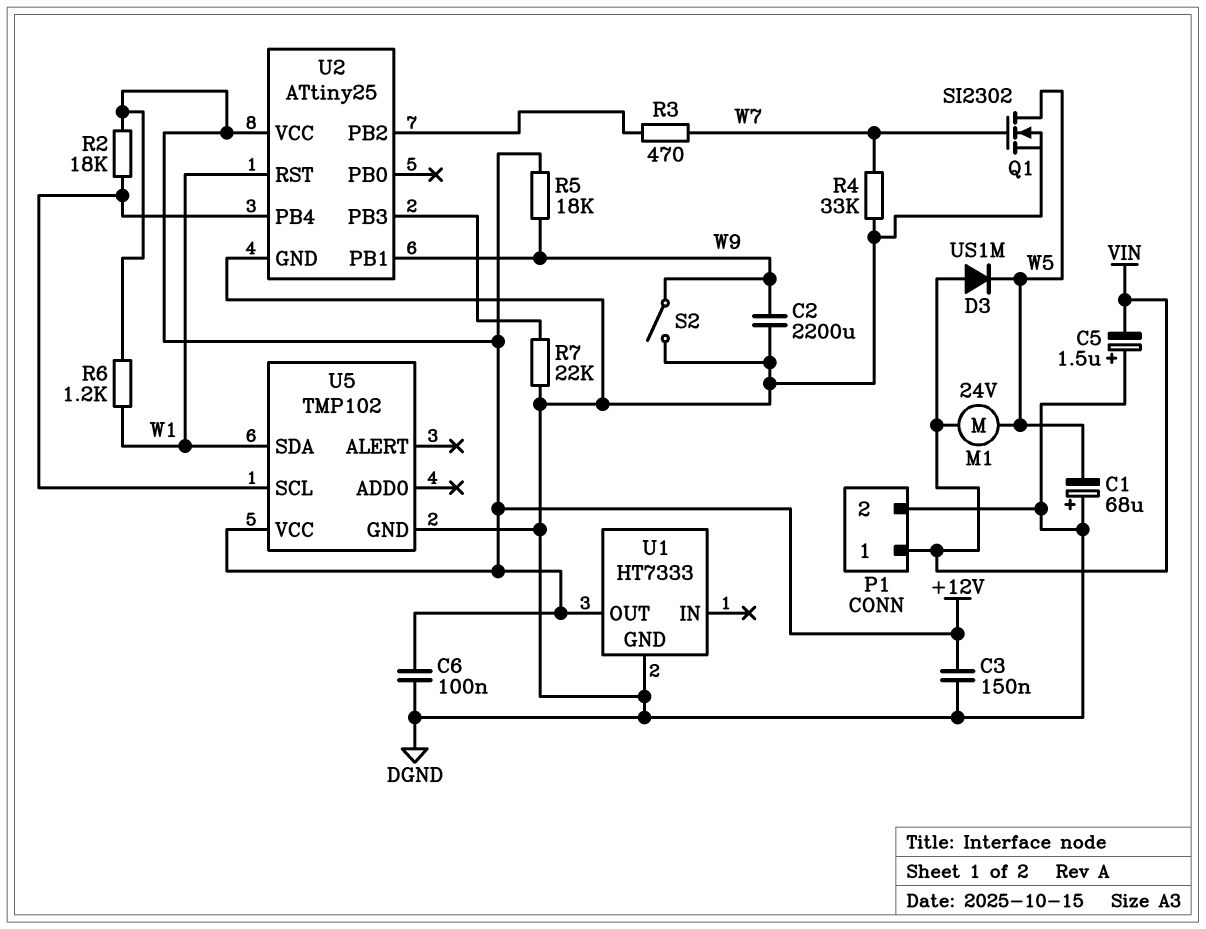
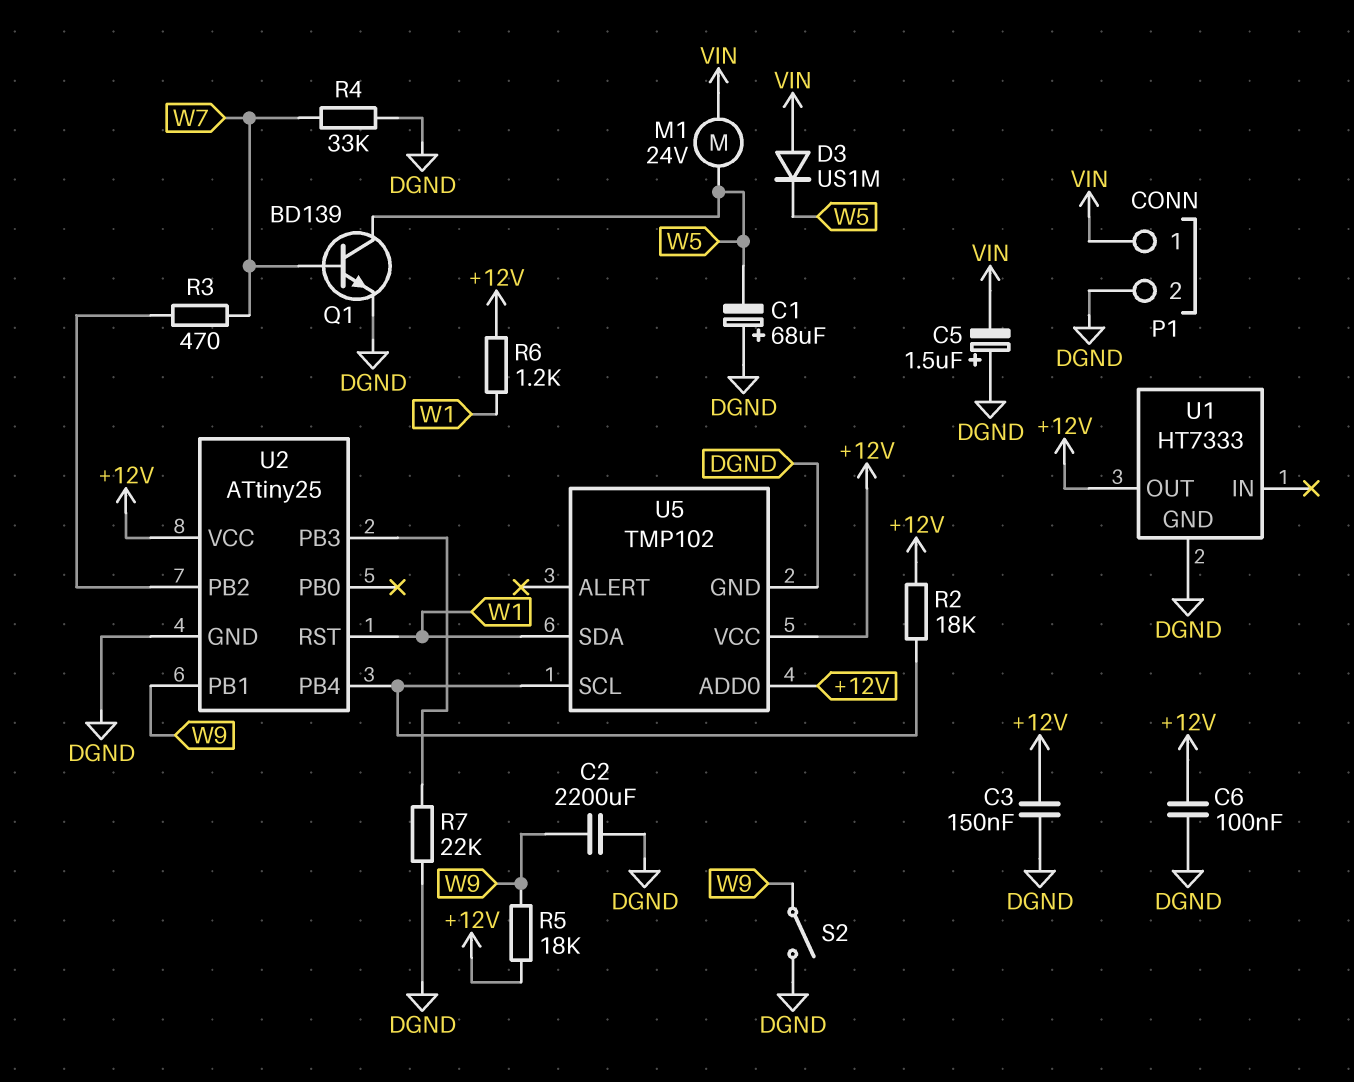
Q1: NMOS SI2302 (G W7, D W5, S DGND) -> NPN BD139 (B W7, C W5, E DGND)
U5 pin ADD0: none -> +12V

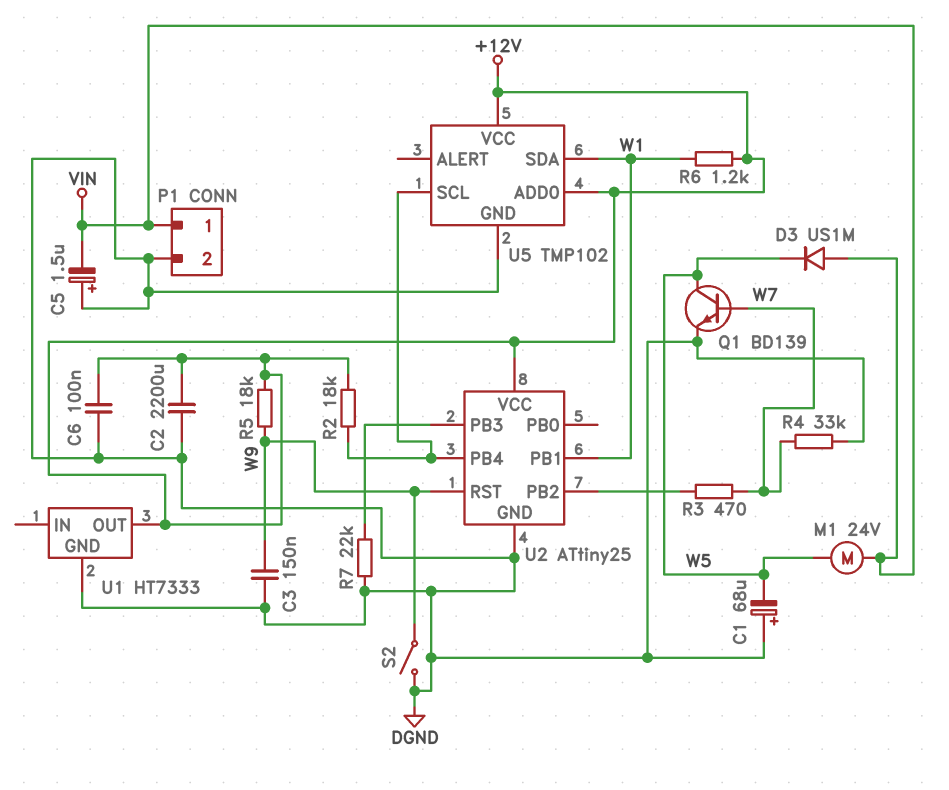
C2: 2200uF (DGND, W9) -> 2200uF (+12V, DGND)
C3: 150nF (+12V, DGND) -> 150nF (DGND, W9)
U2 pin PB1: W9 -> W1
U2 pin RST: W1 -> W9

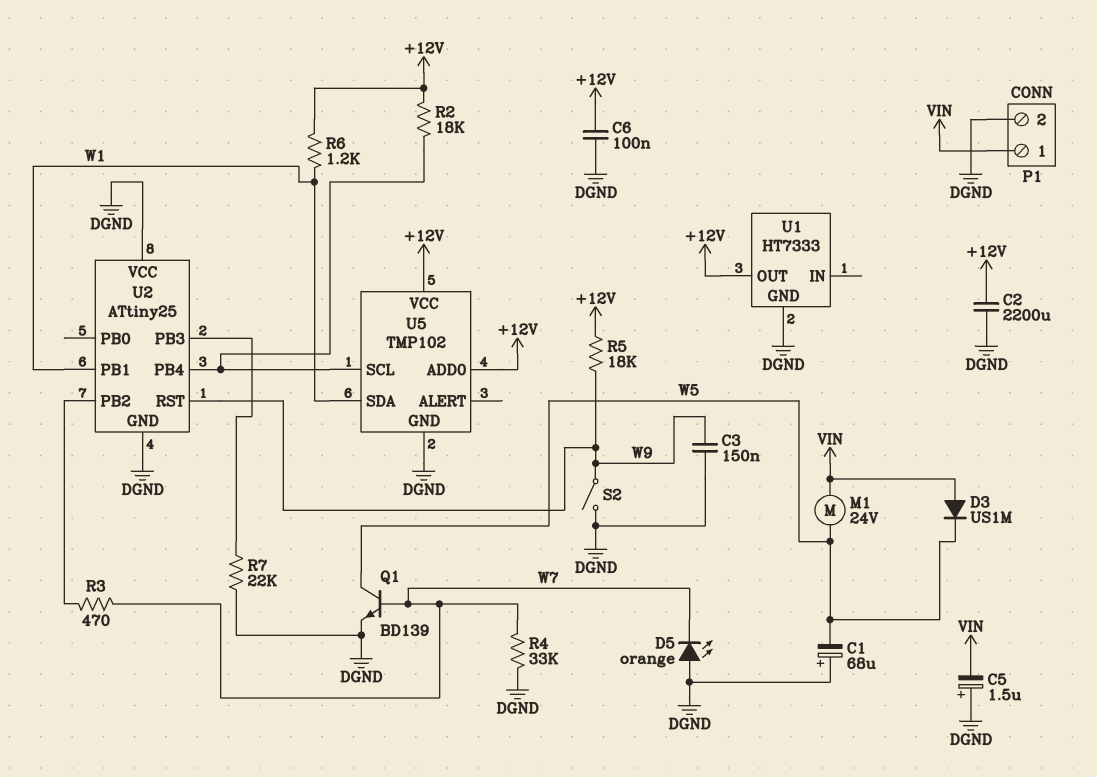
D5: none -> LED orange (A DGND, K W7)
U2 pin VCC: +12V -> DGND

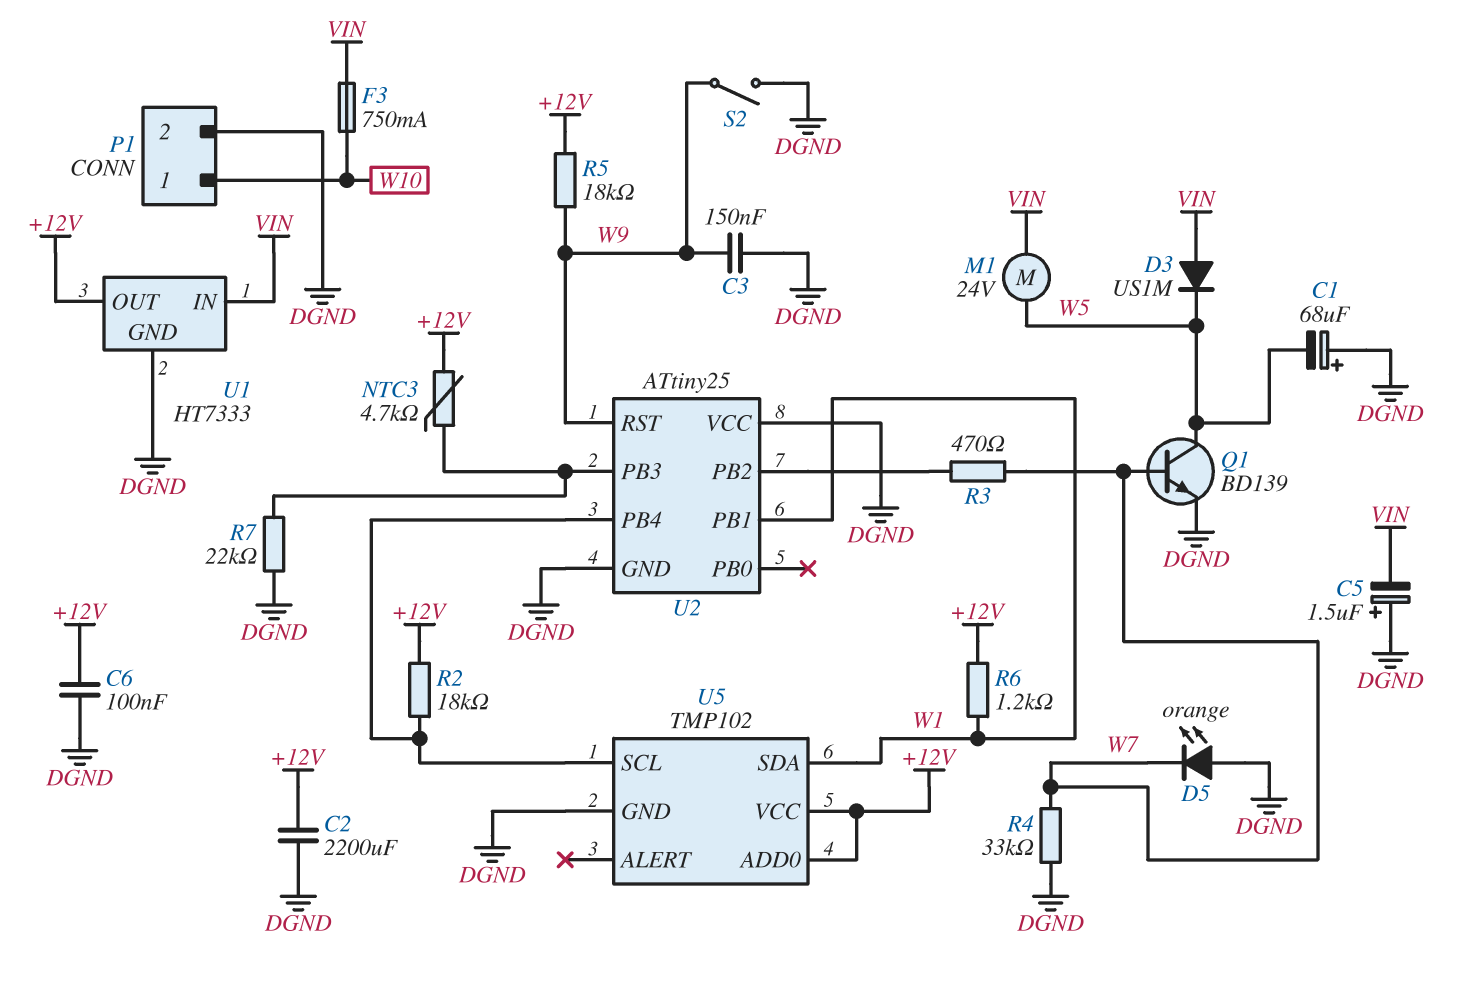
F3: none -> 750mA (VIN, W10)
NTC3: none -> 4.7k (+12V, U2/PB3)
P1 pin 1: VIN -> W10
U1 pin IN: none -> VIN

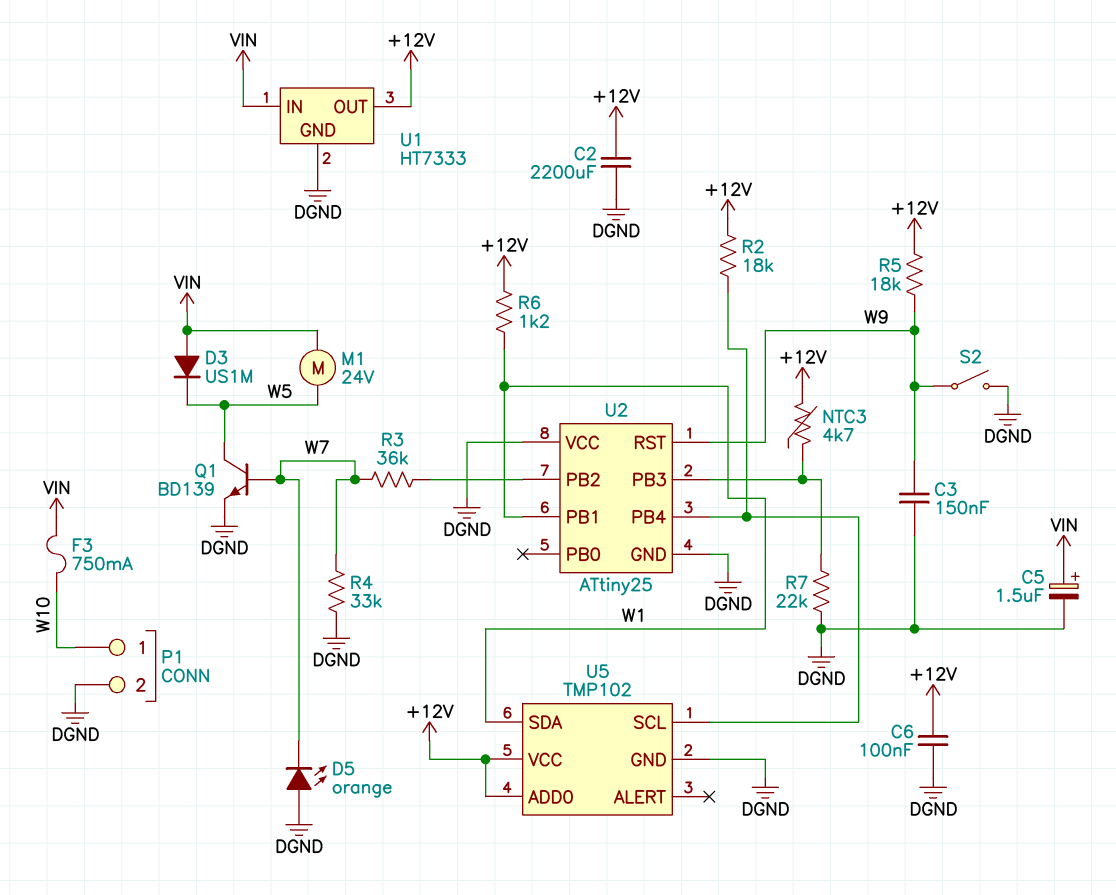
C1: 68uF (plus DGND, minus W5) -> none
C5: 1.5uF (plus DGND, minus VIN) -> 1.5uF (plus VIN, minus DGND)
R3: 470 (U2/PB2, W7) -> 36k (U2/PB2, W7)

